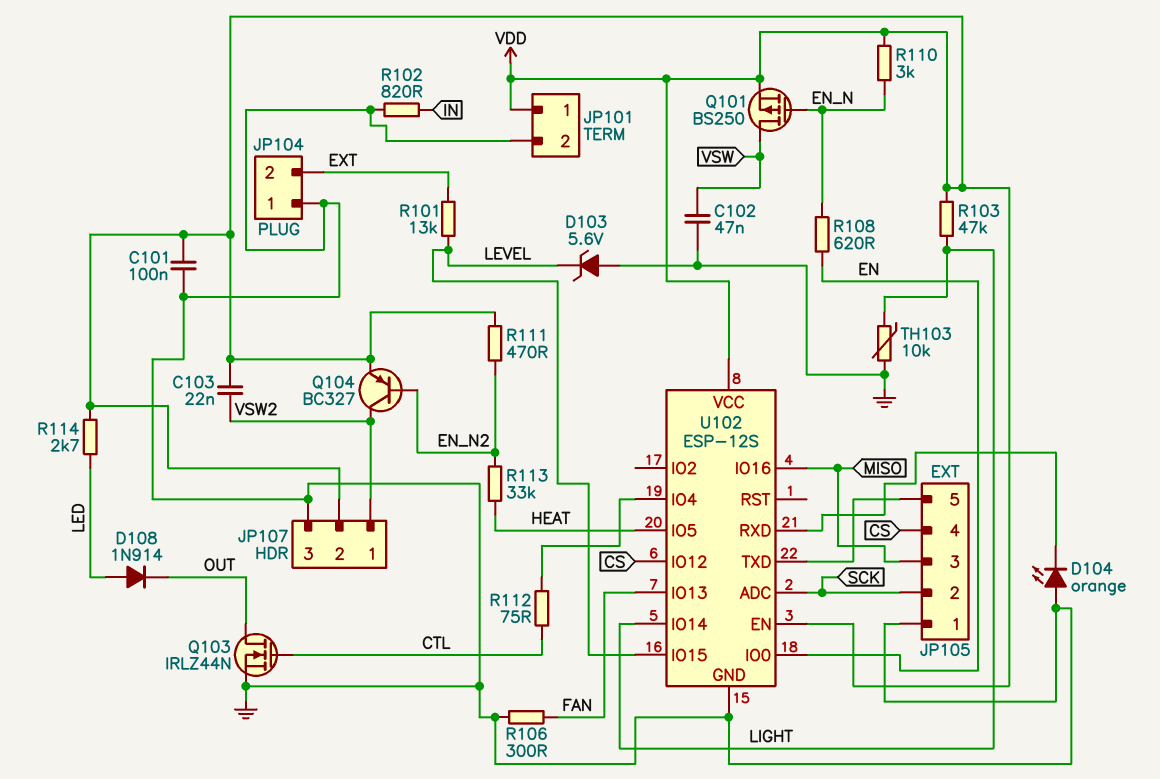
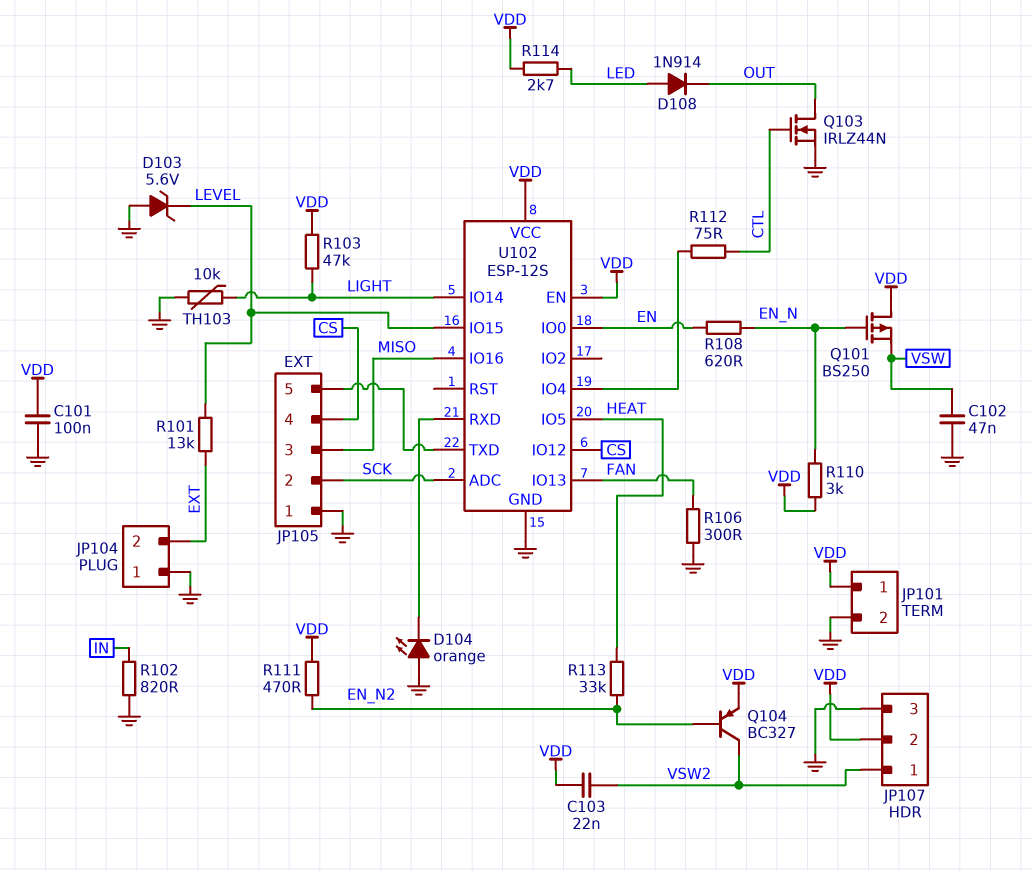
Q101: PMOS BS250 (G EN_N, D VSW, S VDD) -> PMOS BS250 (G EN_N, D VDD, S VSW)

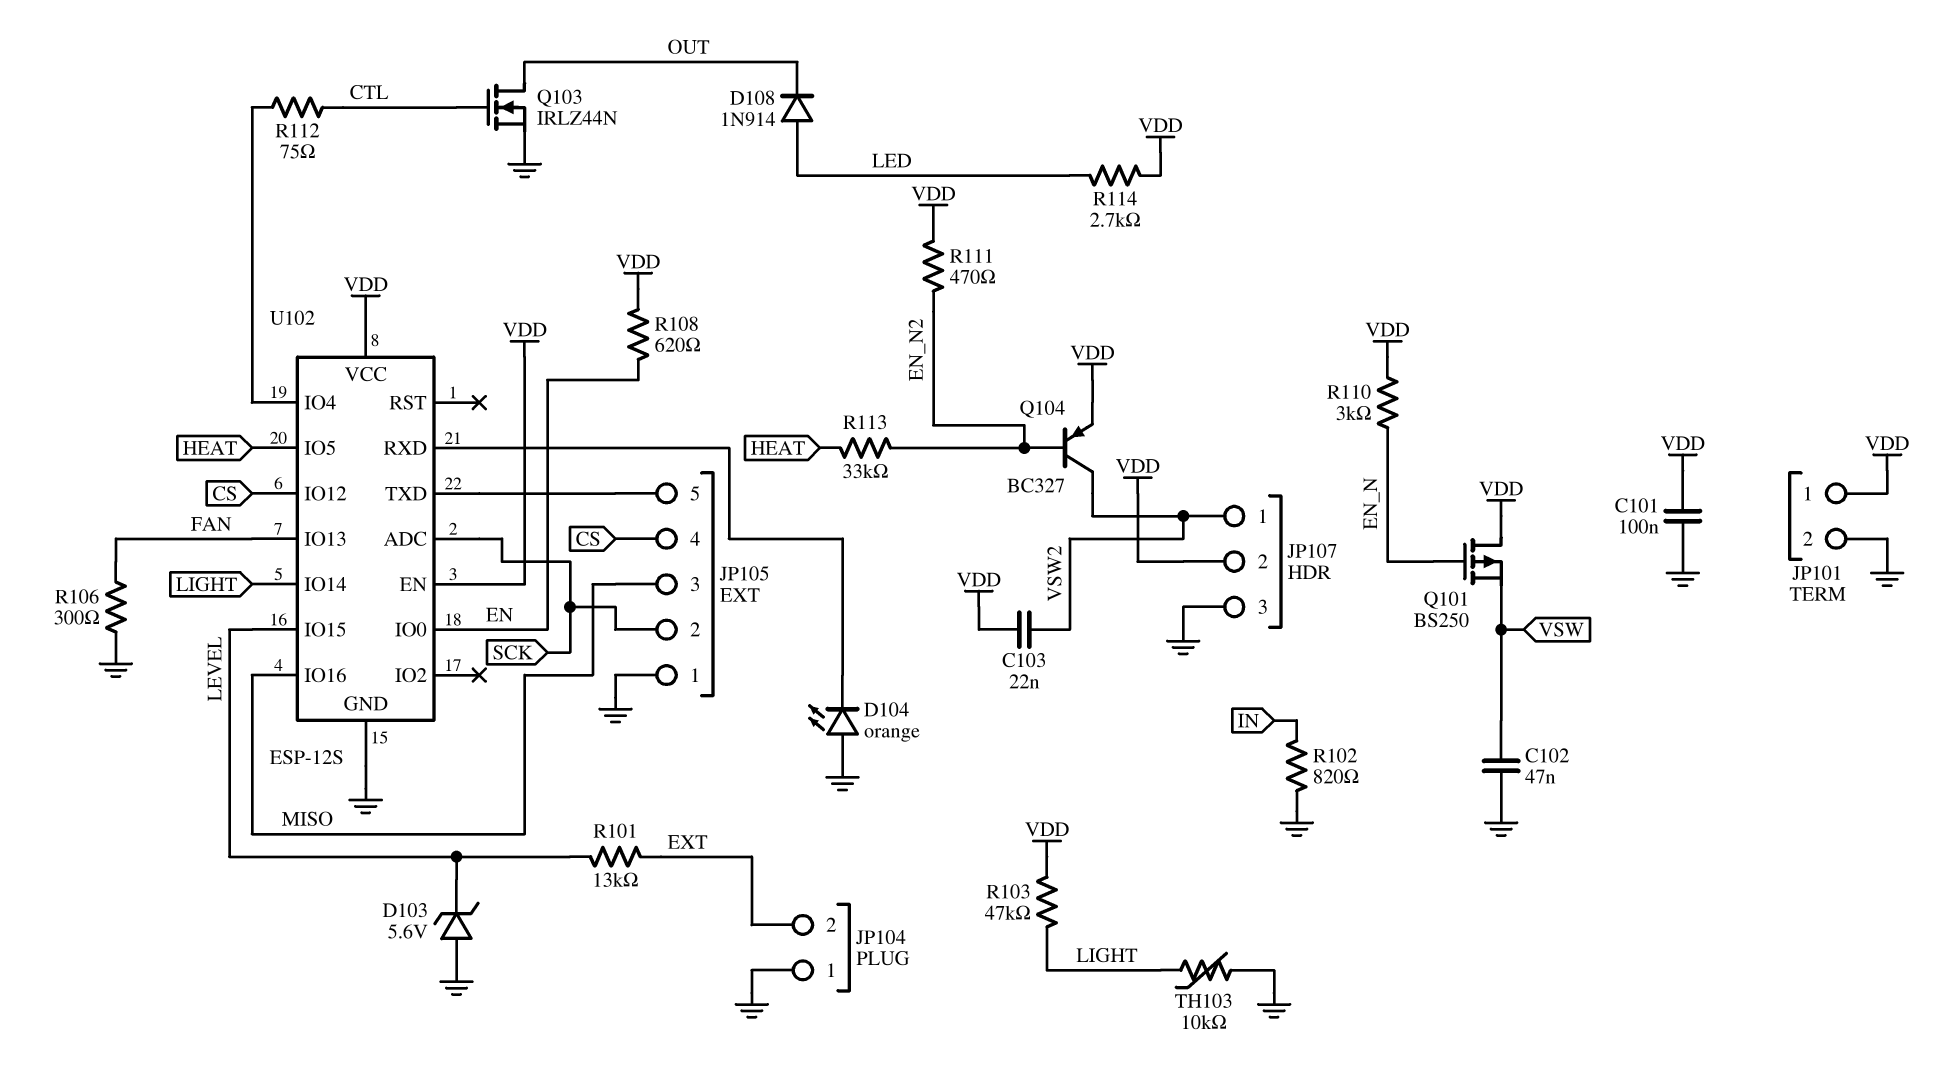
R108: 620 (EN, EN_N) -> 620 (EN, VDD)

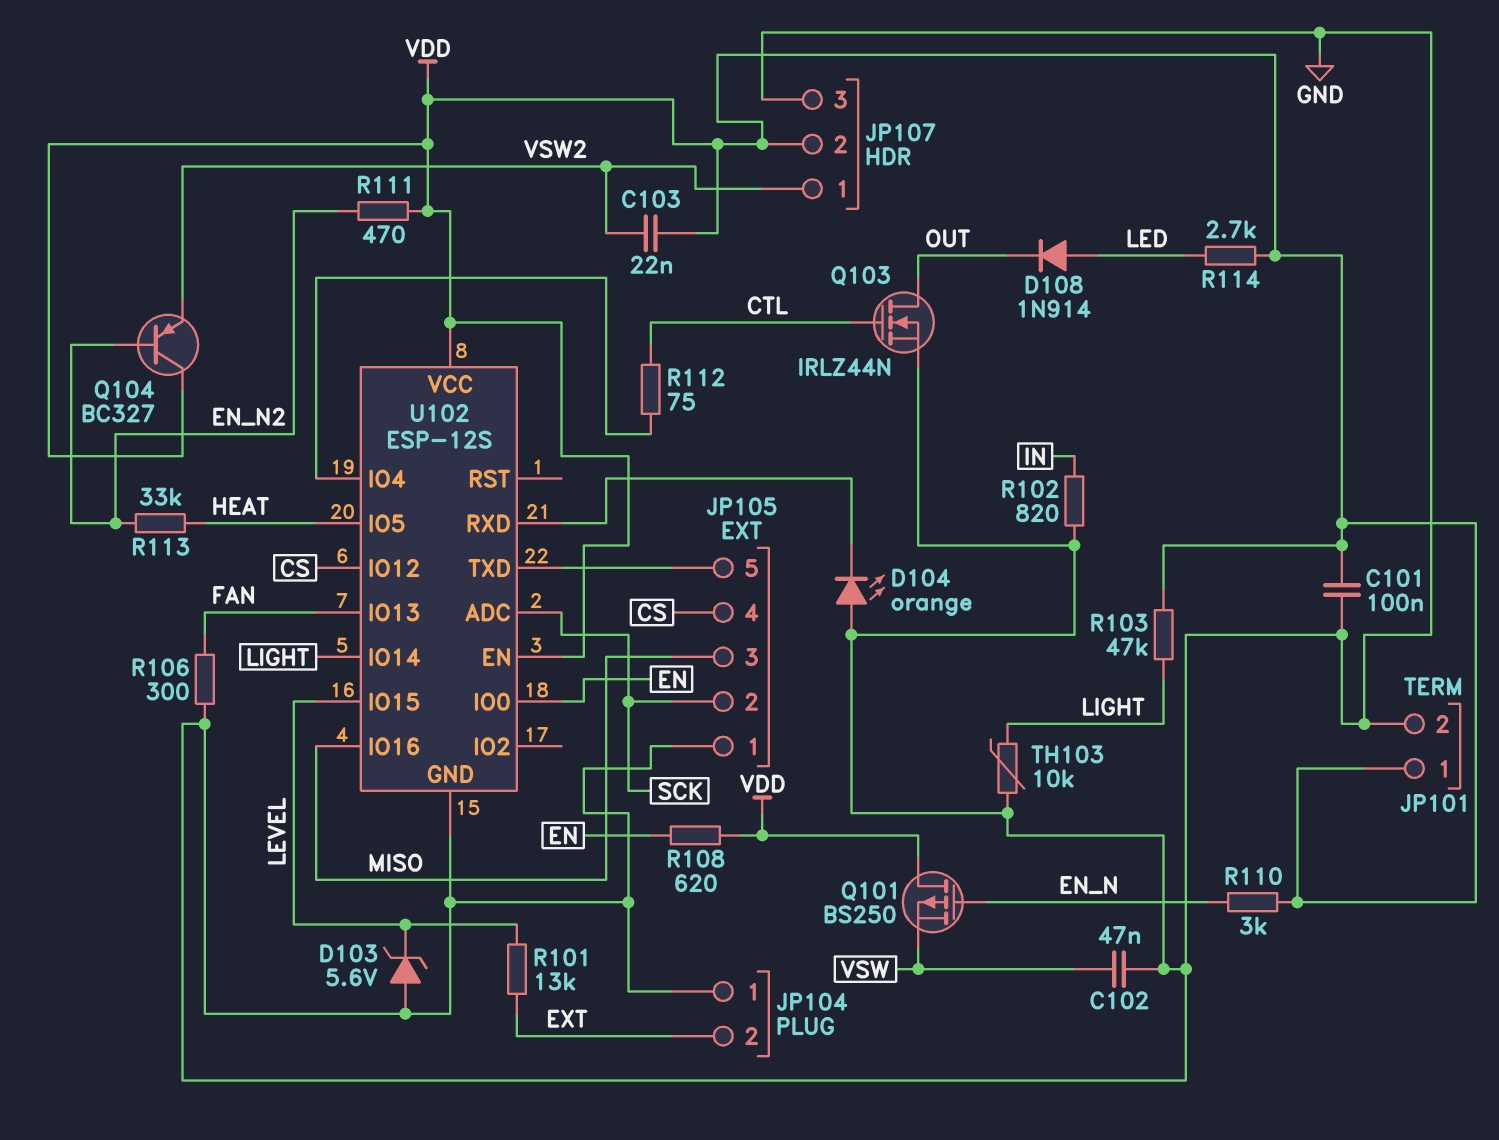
Q104: PNP BC327 (B EN_N2, C VSW2, E VDD) -> PNP BC327 (B EN_N2, C VDD, E VSW2)

